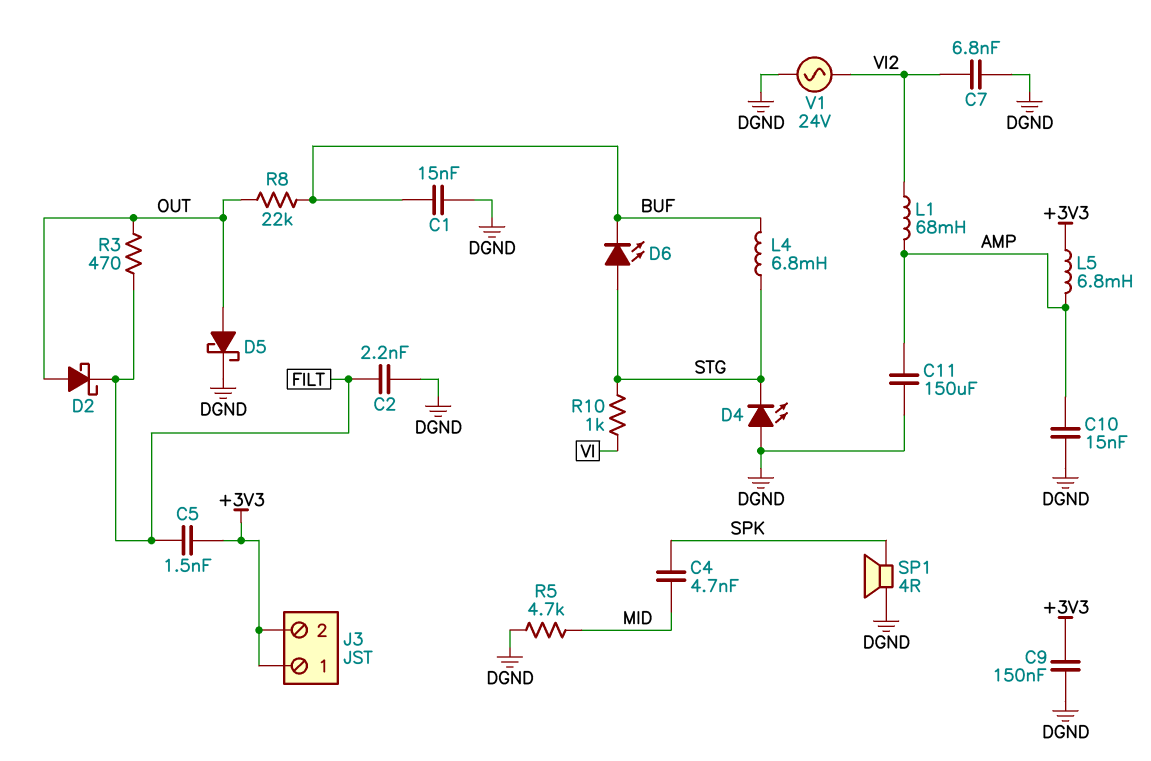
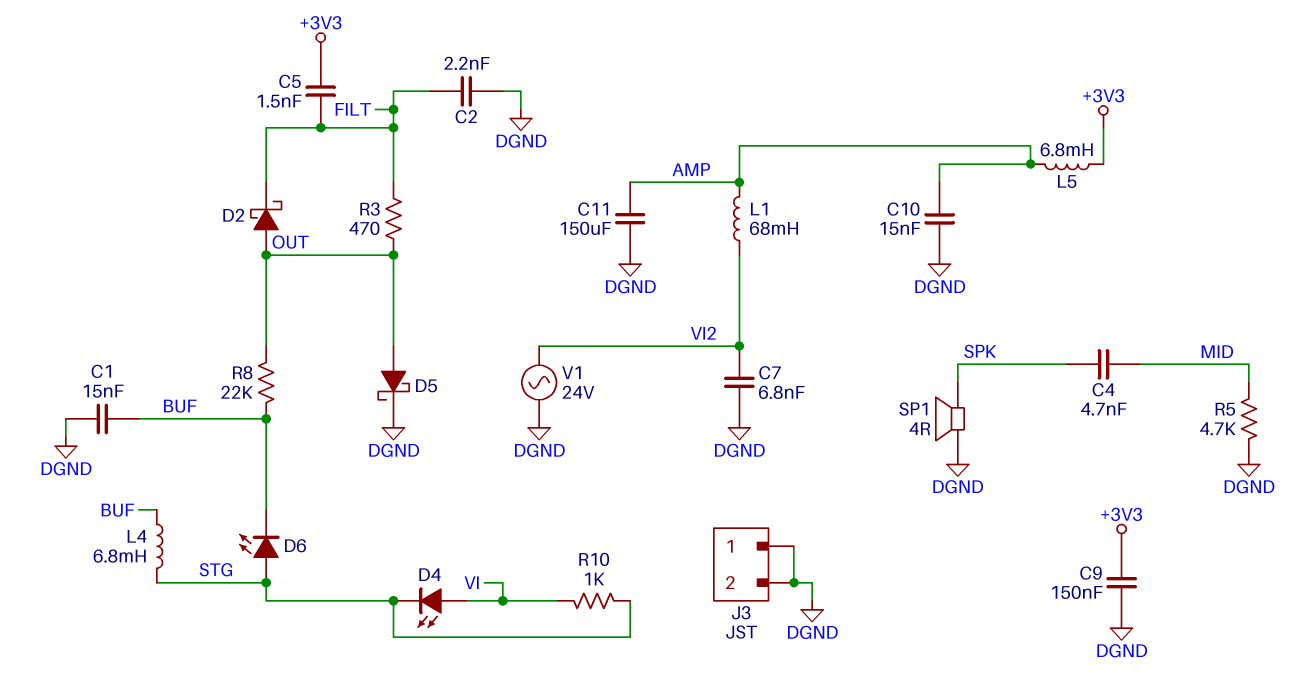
D4: LED (A DGND, K STG) -> LED (A VI, K STG)
J3 pin 1: +3V3 -> DGND
J3 pin 2: +3V3 -> DGND

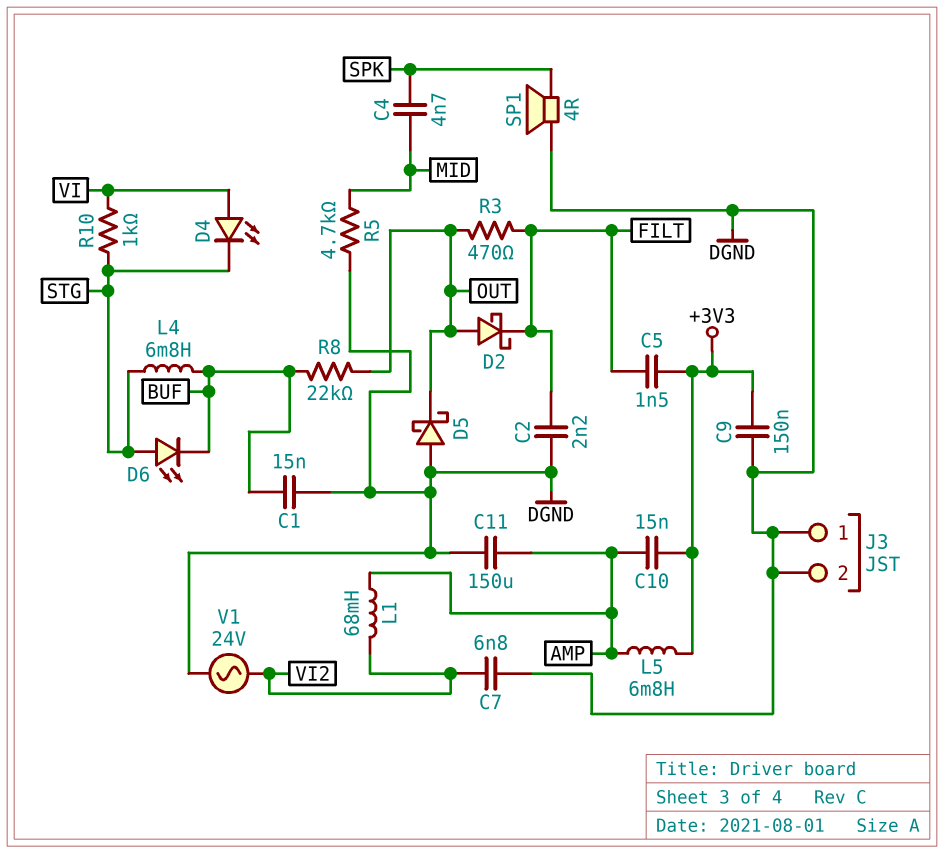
C10: 15nF (AMP, DGND) -> 15nF (+3V3, AMP)
D5: schottky (A OUT, K DGND) -> schottky (A DGND, K OUT)

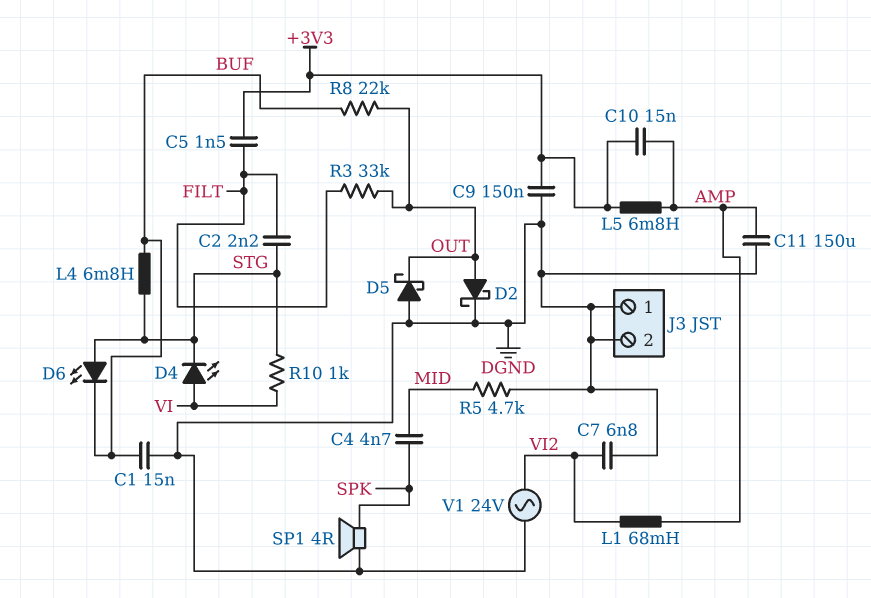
C2: 2.2nF (DGND, FILT) -> 2.2nF (FILT, STG)
D2: schottky (A OUT, K FILT) -> schottky (A OUT, K DGND)
R3: 470 (FILT, OUT) -> 33k (FILT, OUT)

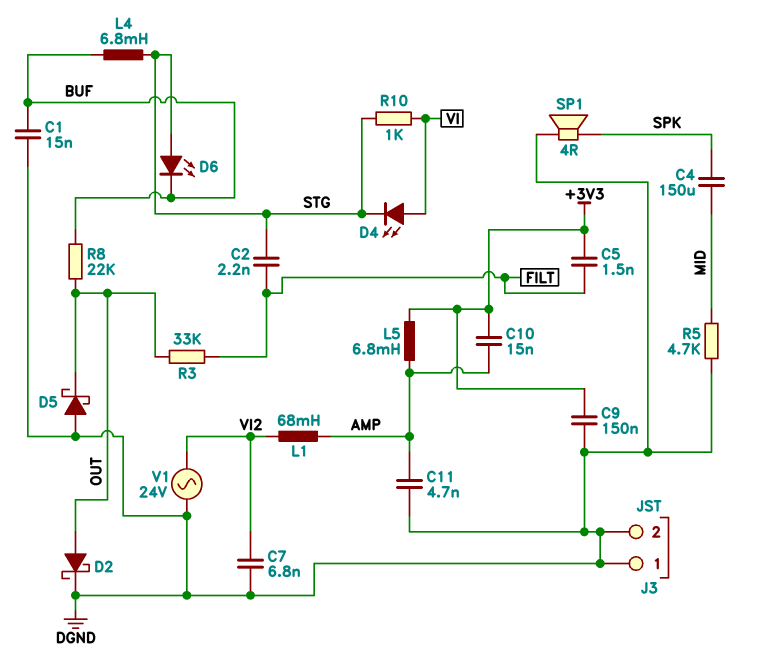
C4: 4.7nF (MID, SPK) -> 150uF (MID, SPK)
C11: 150uF (AMP, DGND) -> 4.7nF (AMP, DGND)

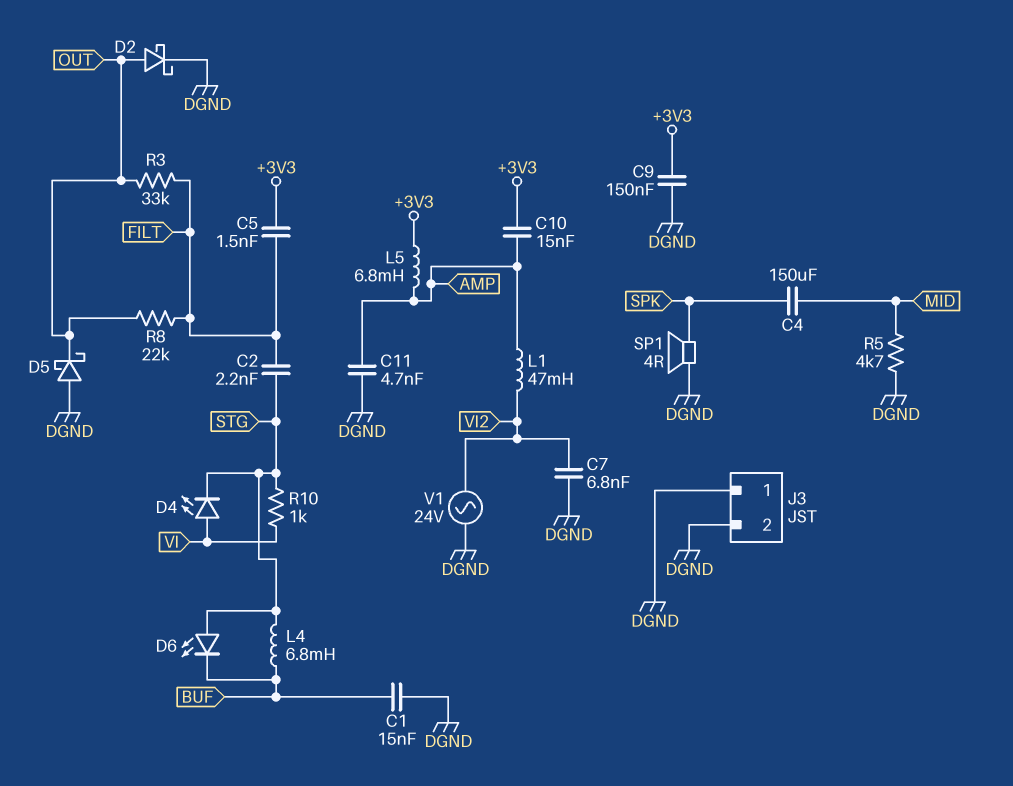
L1: 68mH (AMP, VI2) -> 47mH (AMP, VI2)
R8: 22k (BUF, OUT) -> 22k (FILT, OUT)

